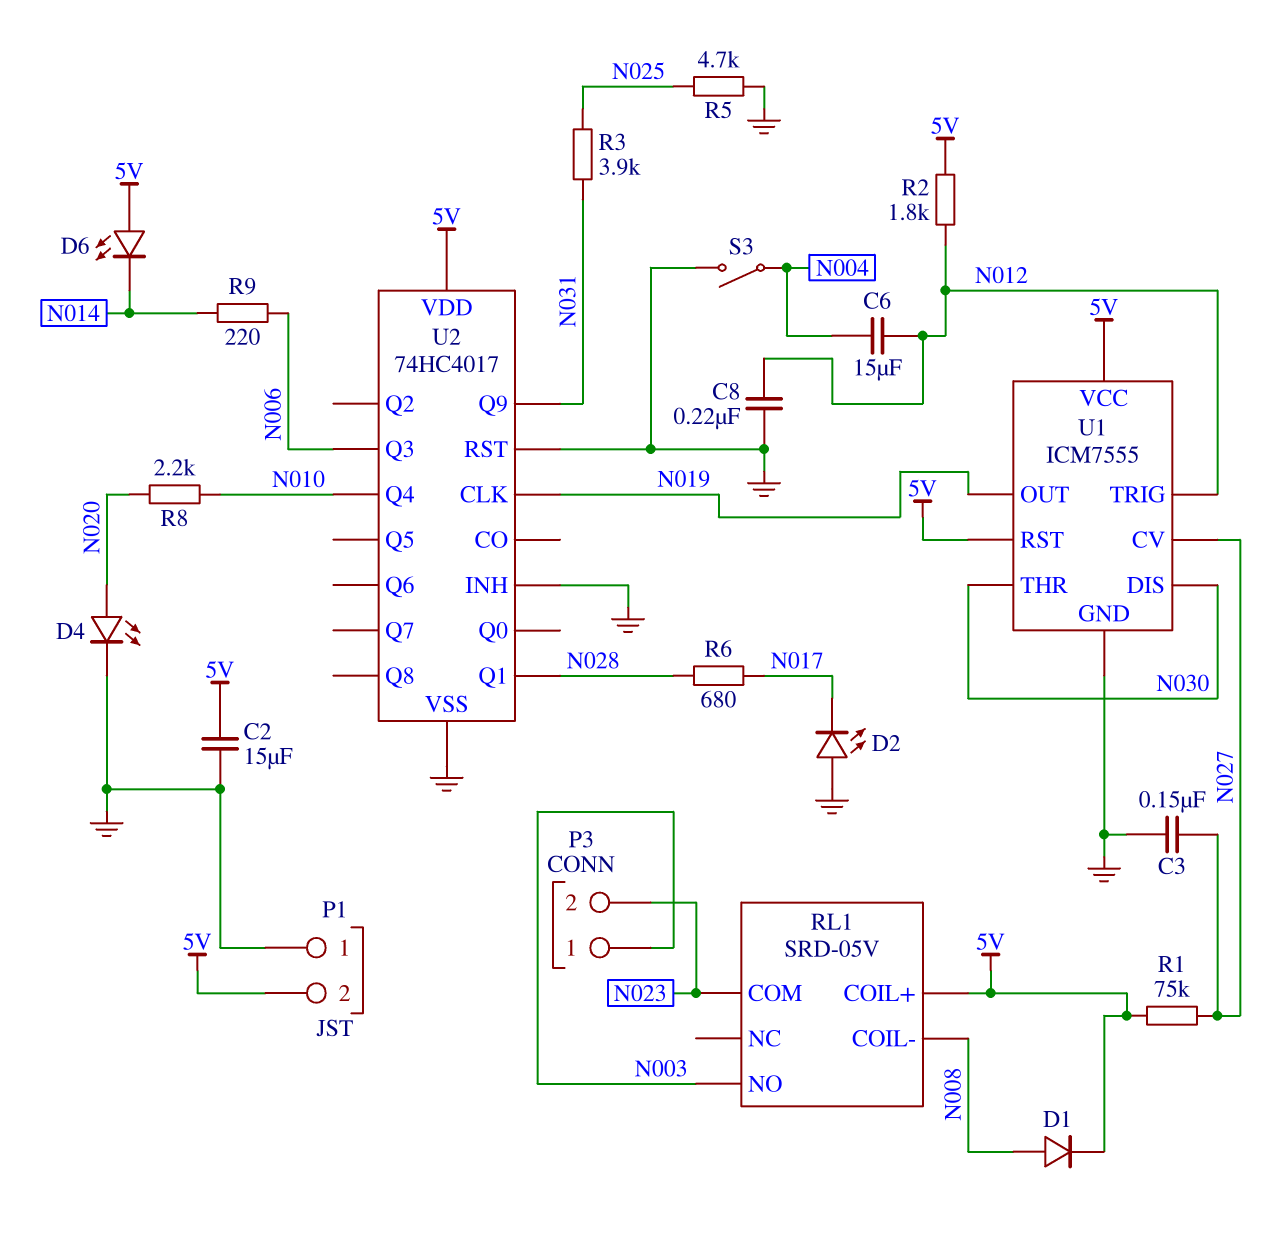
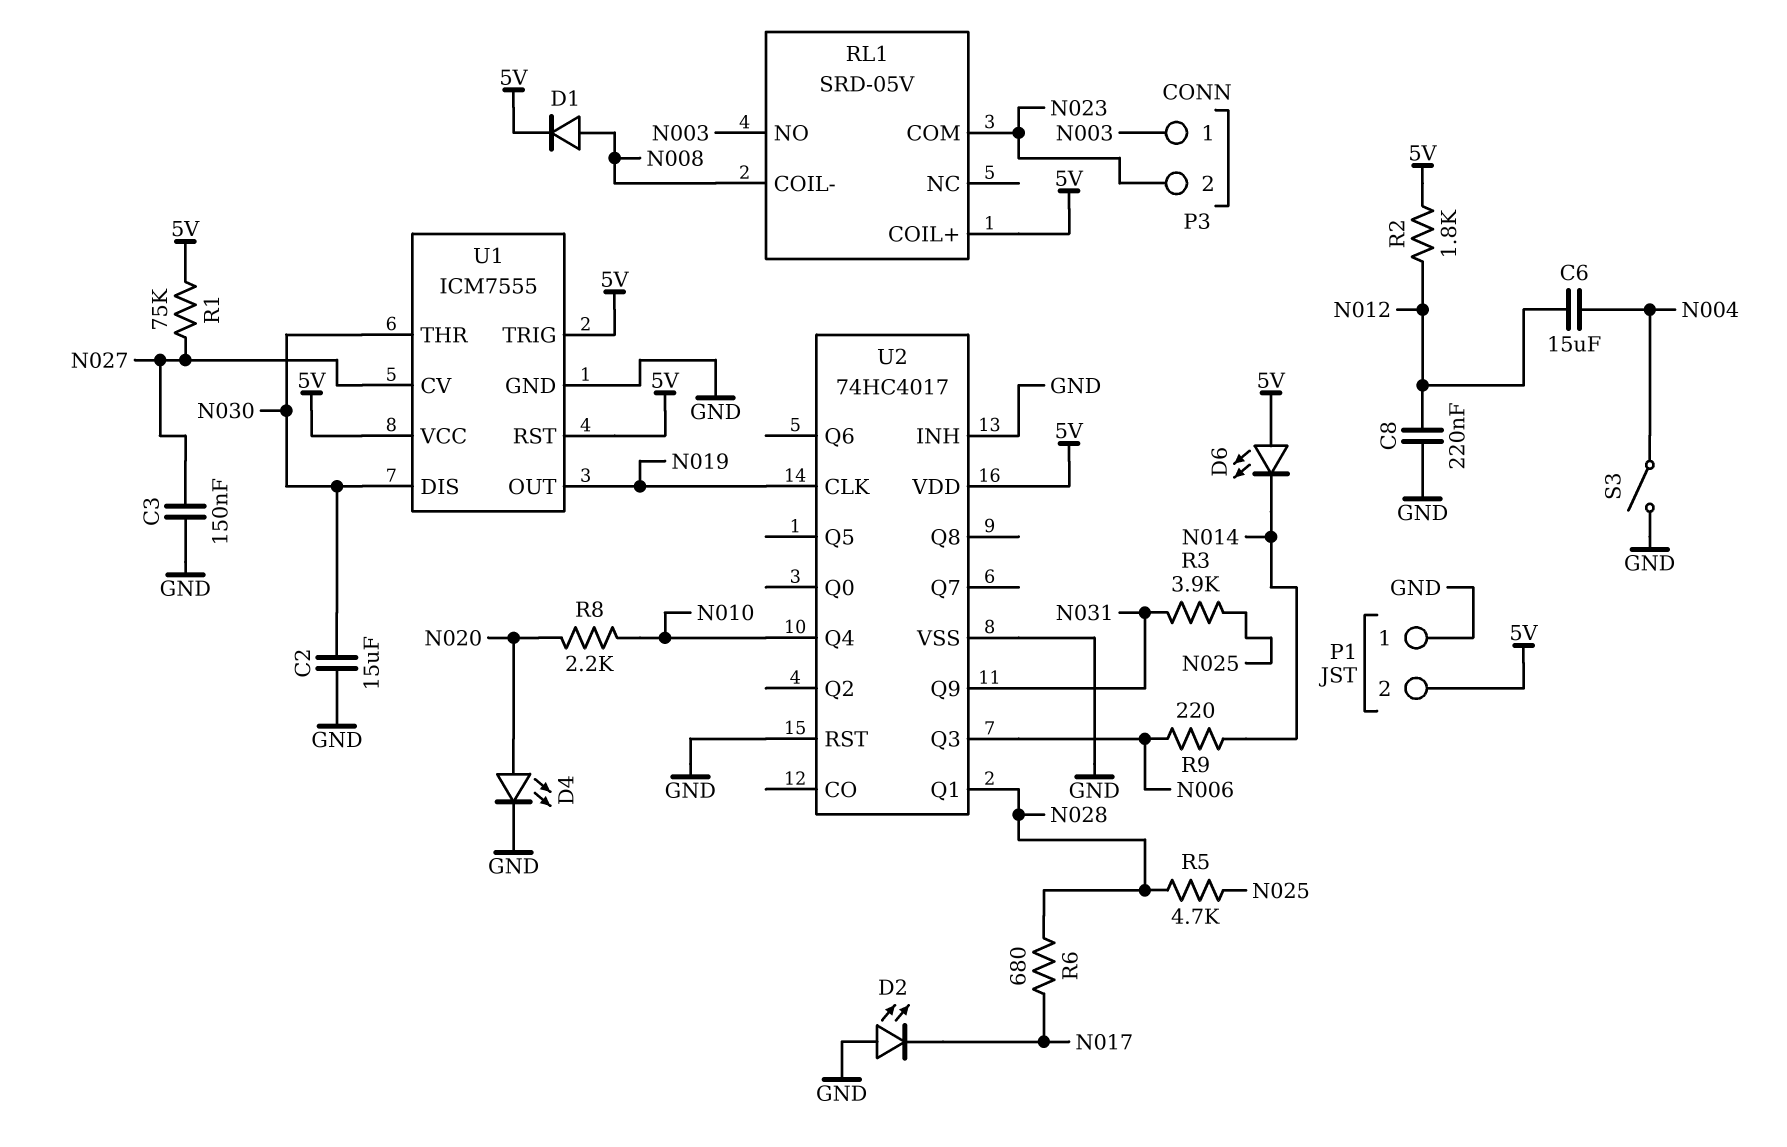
C2: 15uF (5V, GND) -> 15uF (GND, N030)
R5: 4.7k (GND, N025) -> 4.7k (N025, N028)
U1 pin TRIG: N012 -> 5V

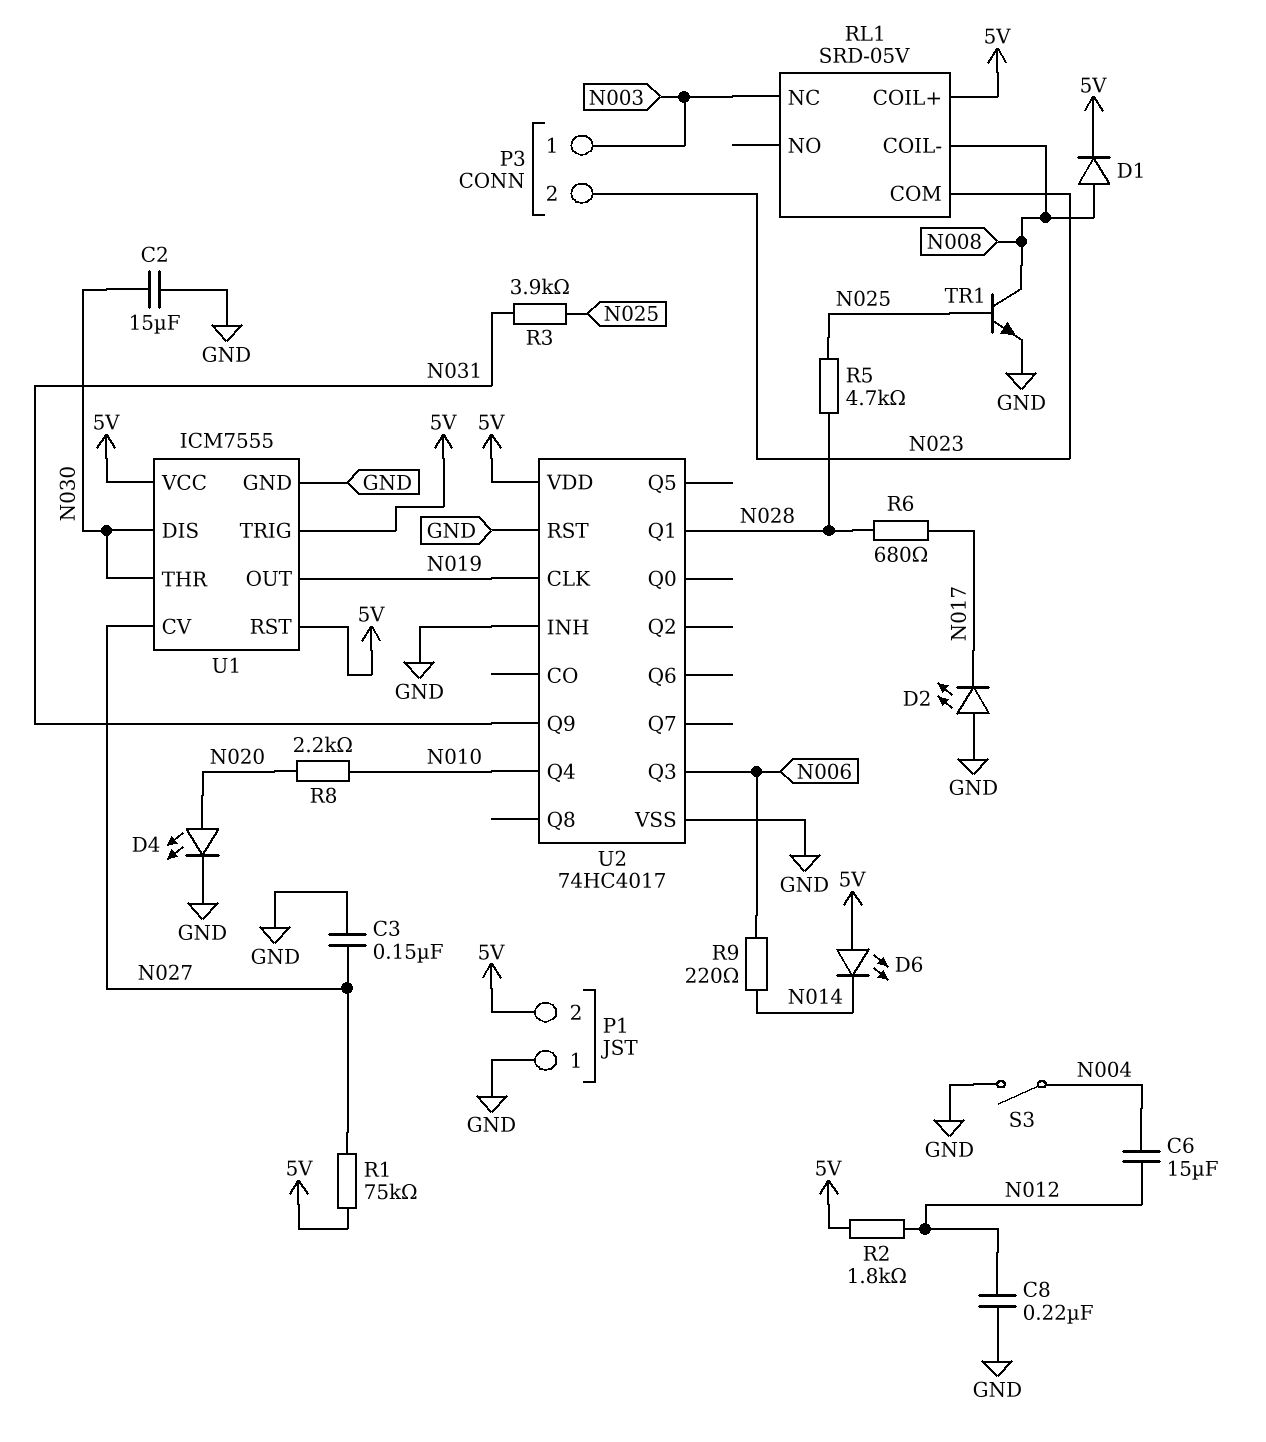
RL1 pin NC: none -> N003
RL1 pin NO: N003 -> none
TR1: none -> NPN (B N025, C N008, E GND)

